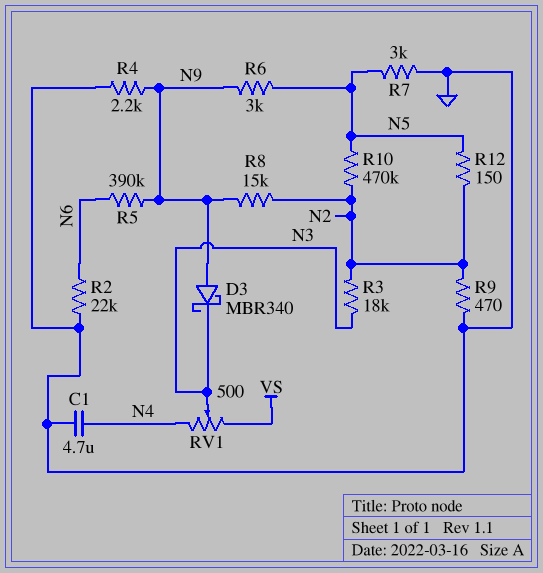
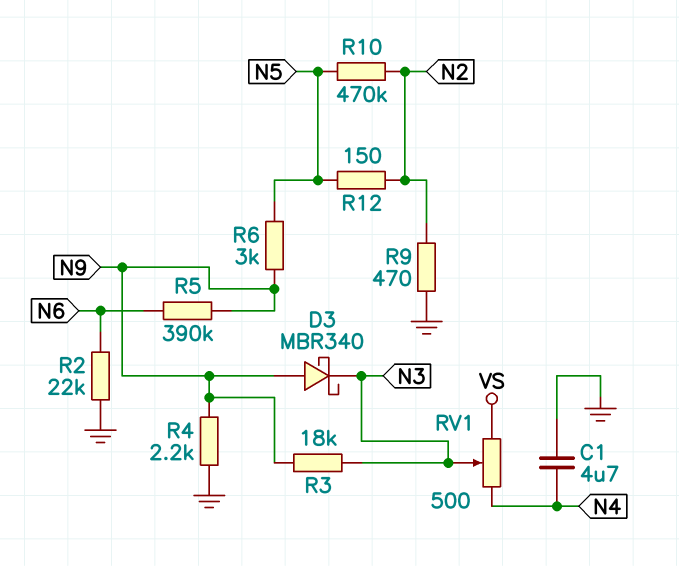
R3: 18k (N2, N3) -> 18k (N3, N9)
R7: 3k (GND, N5) -> none
R8: 15k (N2, N9) -> none

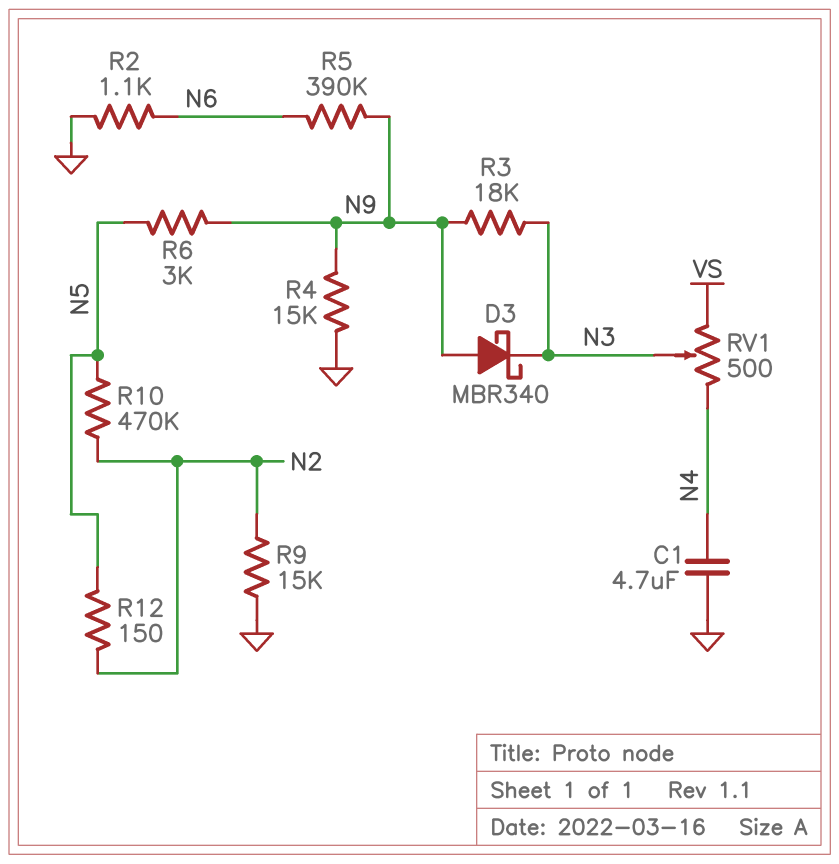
R2: 22k (GND, N6) -> 1.1k (GND, N6)
R4: 2.2k (GND, N9) -> 15k (GND, N9)
R9: 470 (GND, N2) -> 15k (GND, N2)

